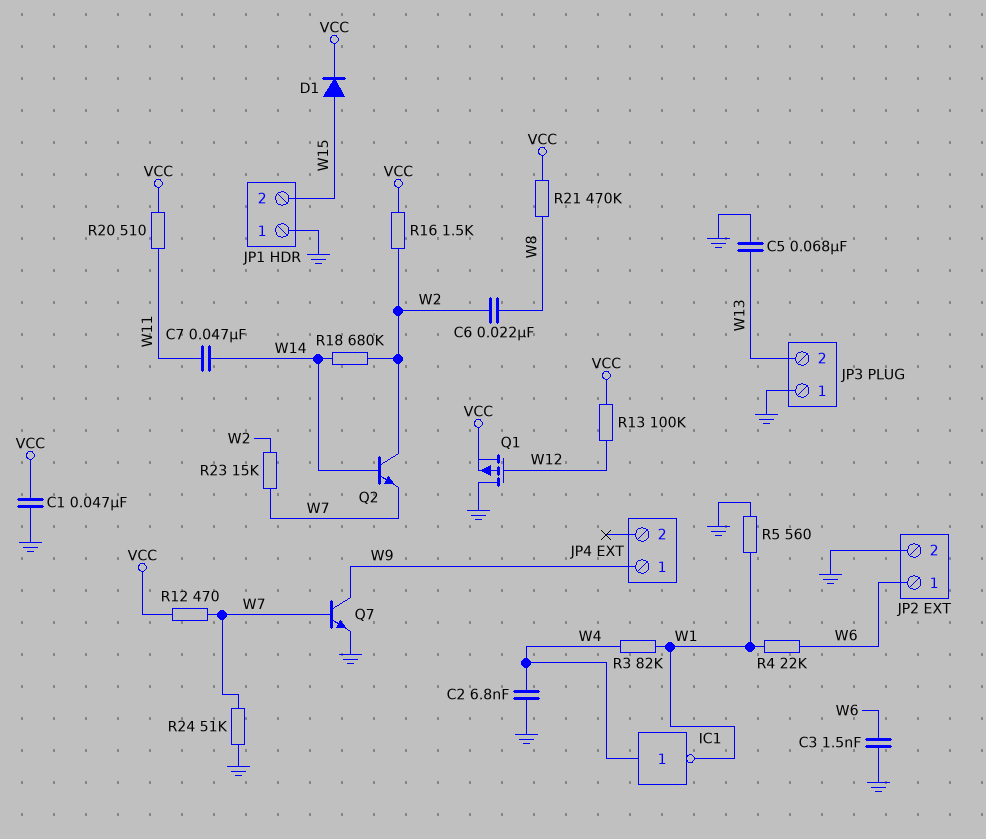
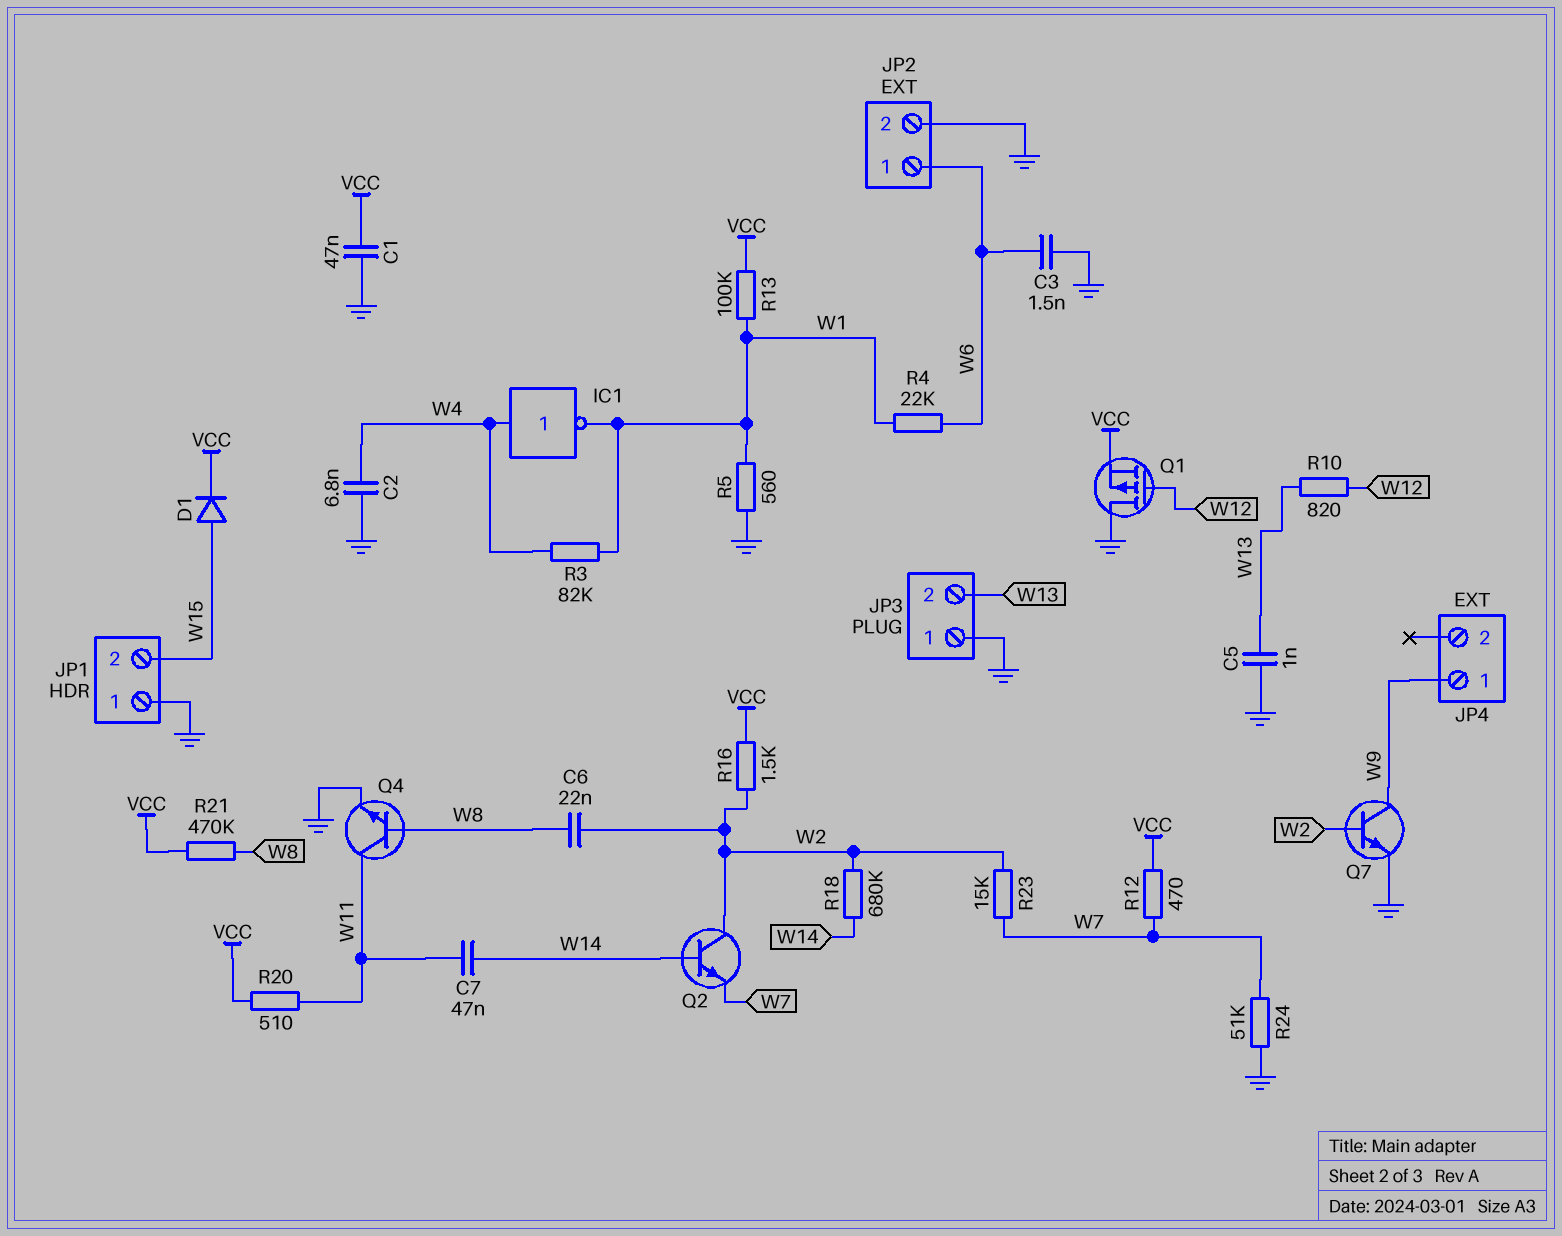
C5: 68nF (GND, W13) -> 1nF (GND, W13)
Q4: none -> NPN (B W8, C W11, E GND)
Q7: NPN (B W7, C W9, E GND) -> NPN (B W2, C W9, E GND)
R10: none -> 820 (W12, W13)
R13: 100k (VCC, W12) -> 100k (VCC, W1)

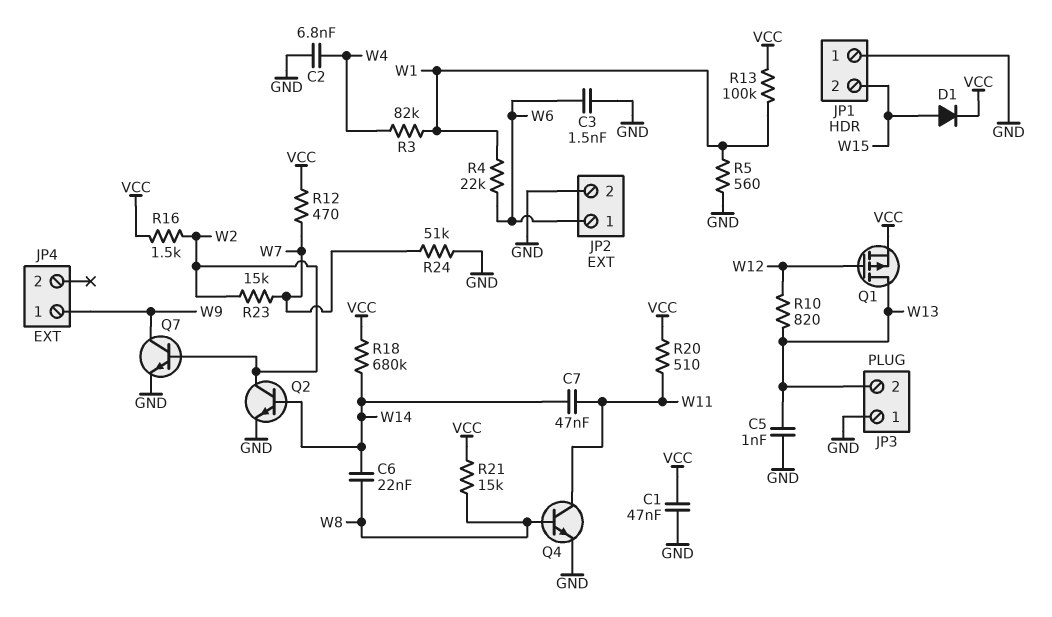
C6: 22nF (W2, W8) -> 22nF (W8, W14)
IC1: NOT (in W4, out W1) -> none
Q1: PMOS (G W12, D GND, S VCC) -> PMOS (G W12, D W13, S VCC)
Q2: NPN (B W14, C W2, E W7) -> NPN (B W14, C W2, E GND)
R18: 680k (W2, W14) -> 680k (VCC, W14)
R21: 470k (VCC, W8) -> 15k (VCC, W8)

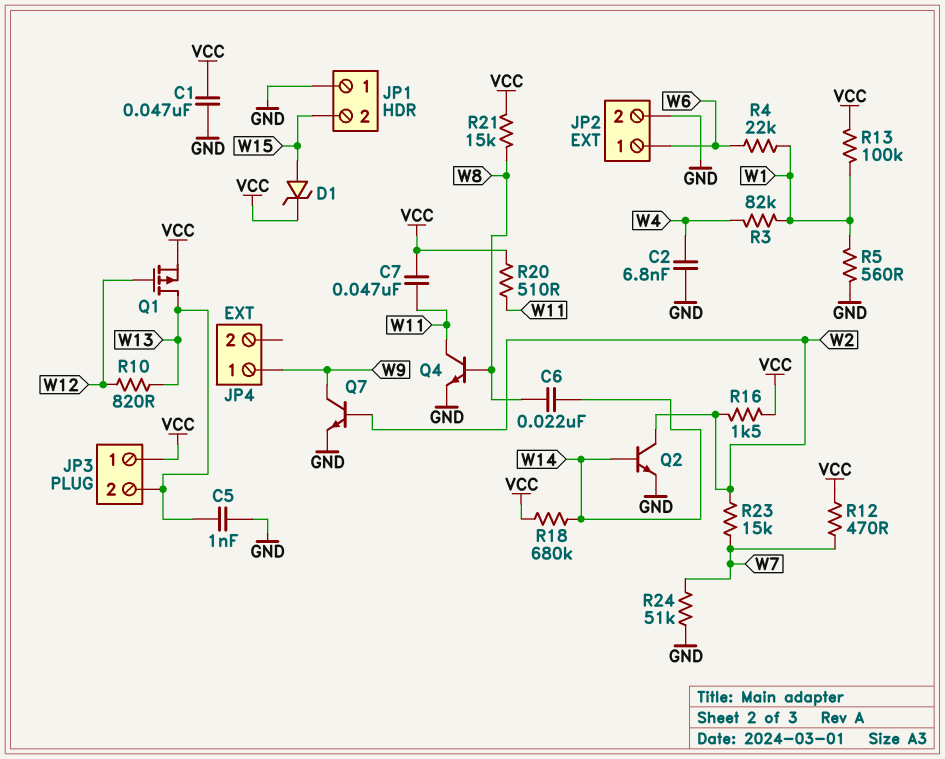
C3: 1.5nF (GND, W6) -> none
C7: 47nF (W11, W14) -> 47nF (VCC, W11)
D1: diode (A W15, K VCC) -> zener (A W15, K VCC)
JP3 pin 1: GND -> VCC

